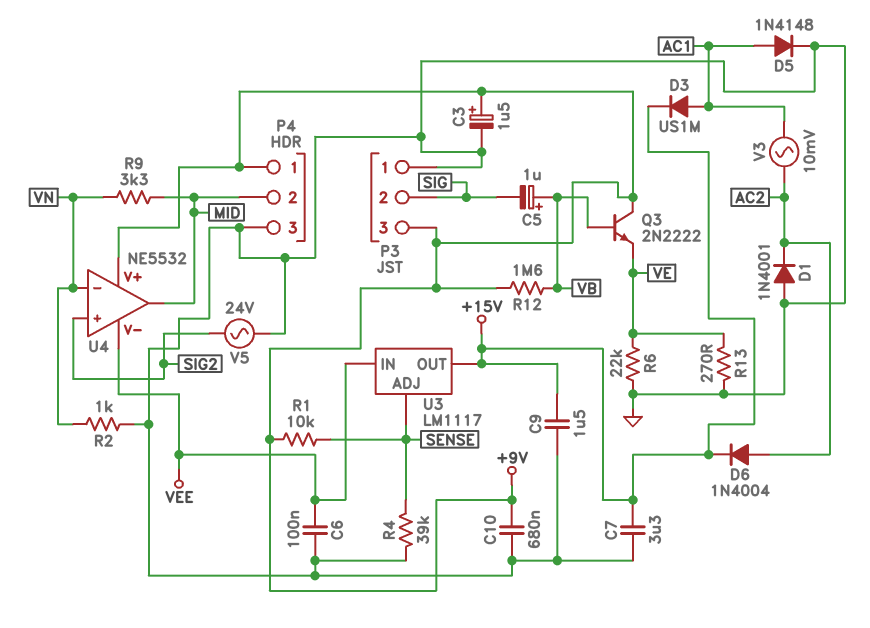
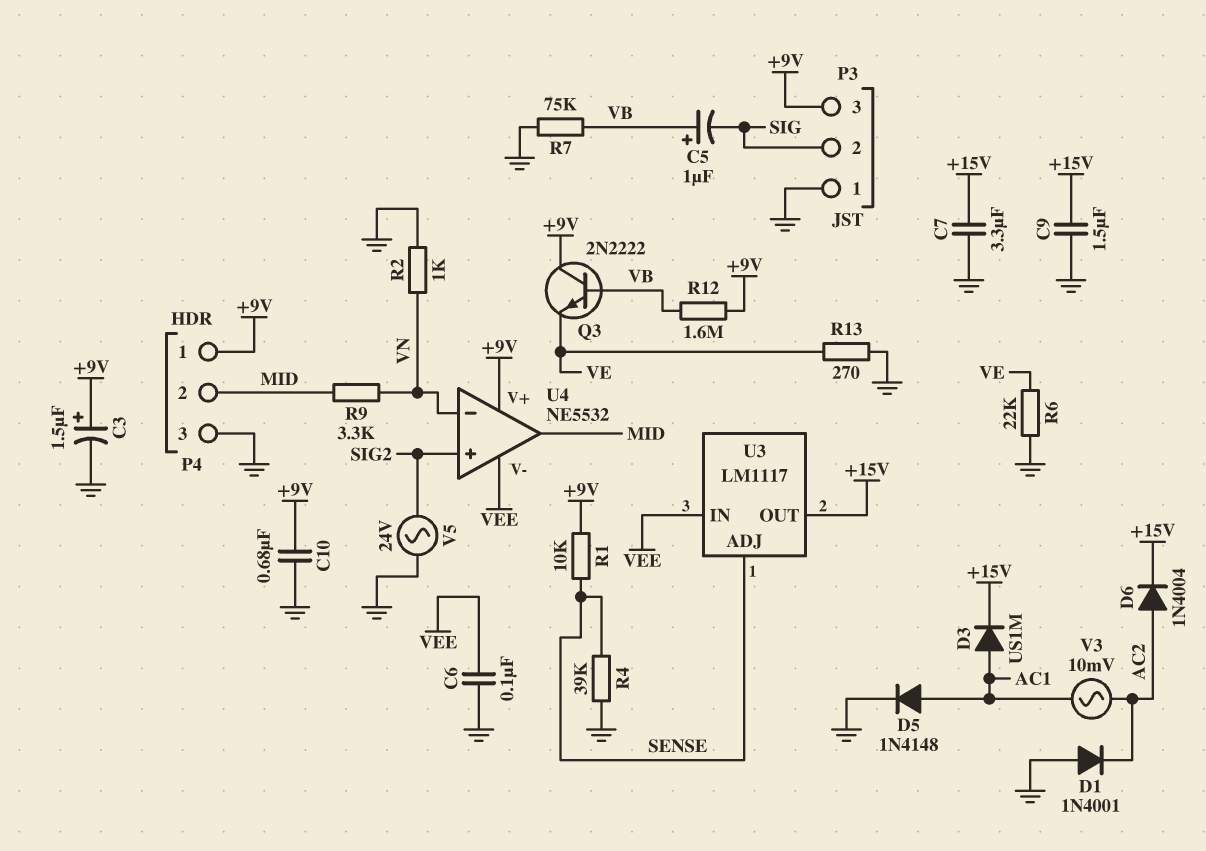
R7: none -> 75k (GND, VB)

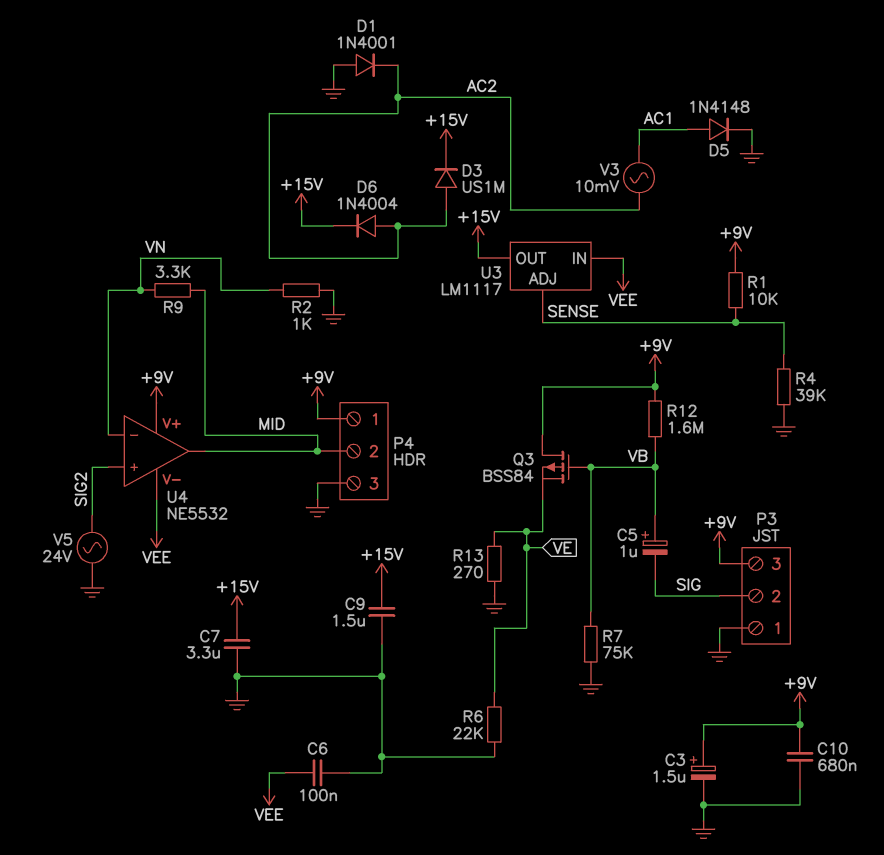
D3: diode US1M (A AC1, K +15V) -> diode US1M (A AC2, K +15V)
Q3: NPN 2N2222 (B VB, C +9V, E VE) -> PMOS BSS84 (G VB, D +9V, S VE)

